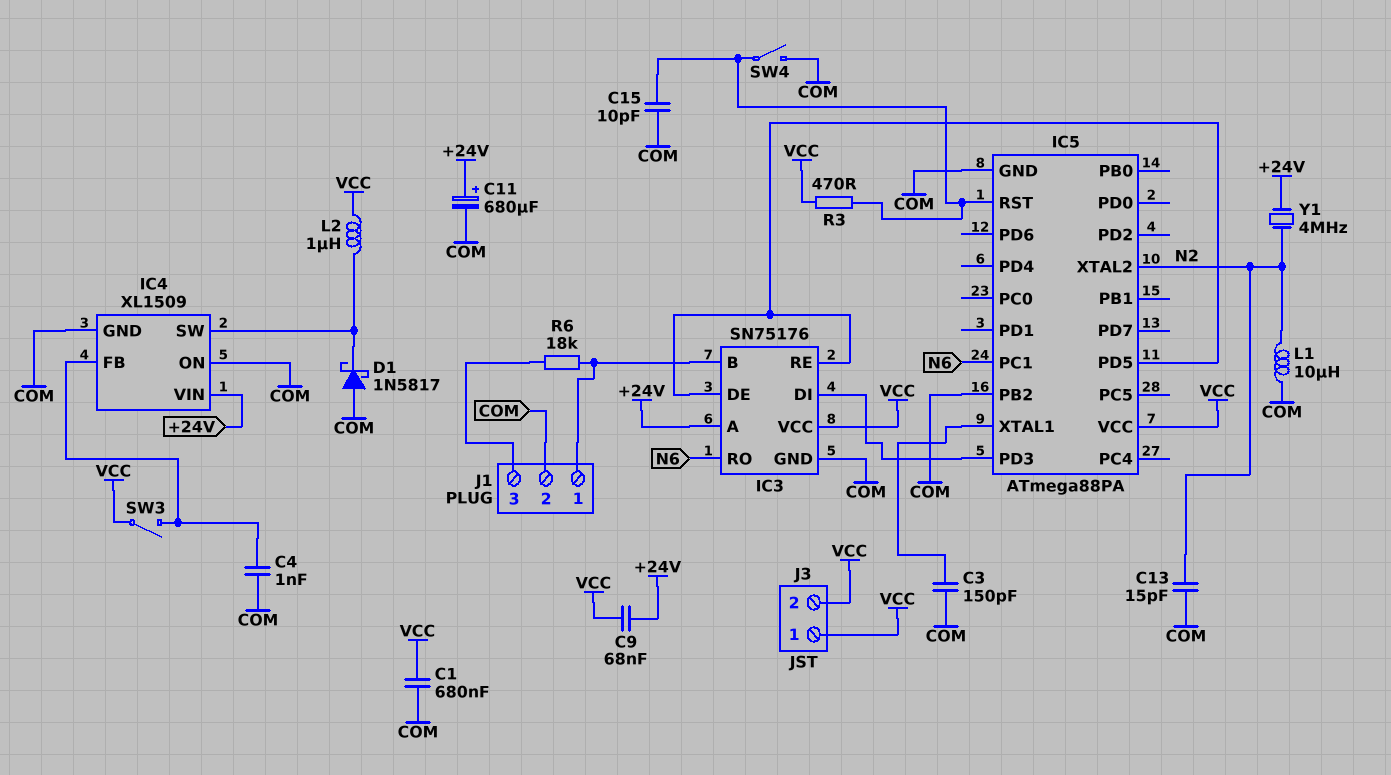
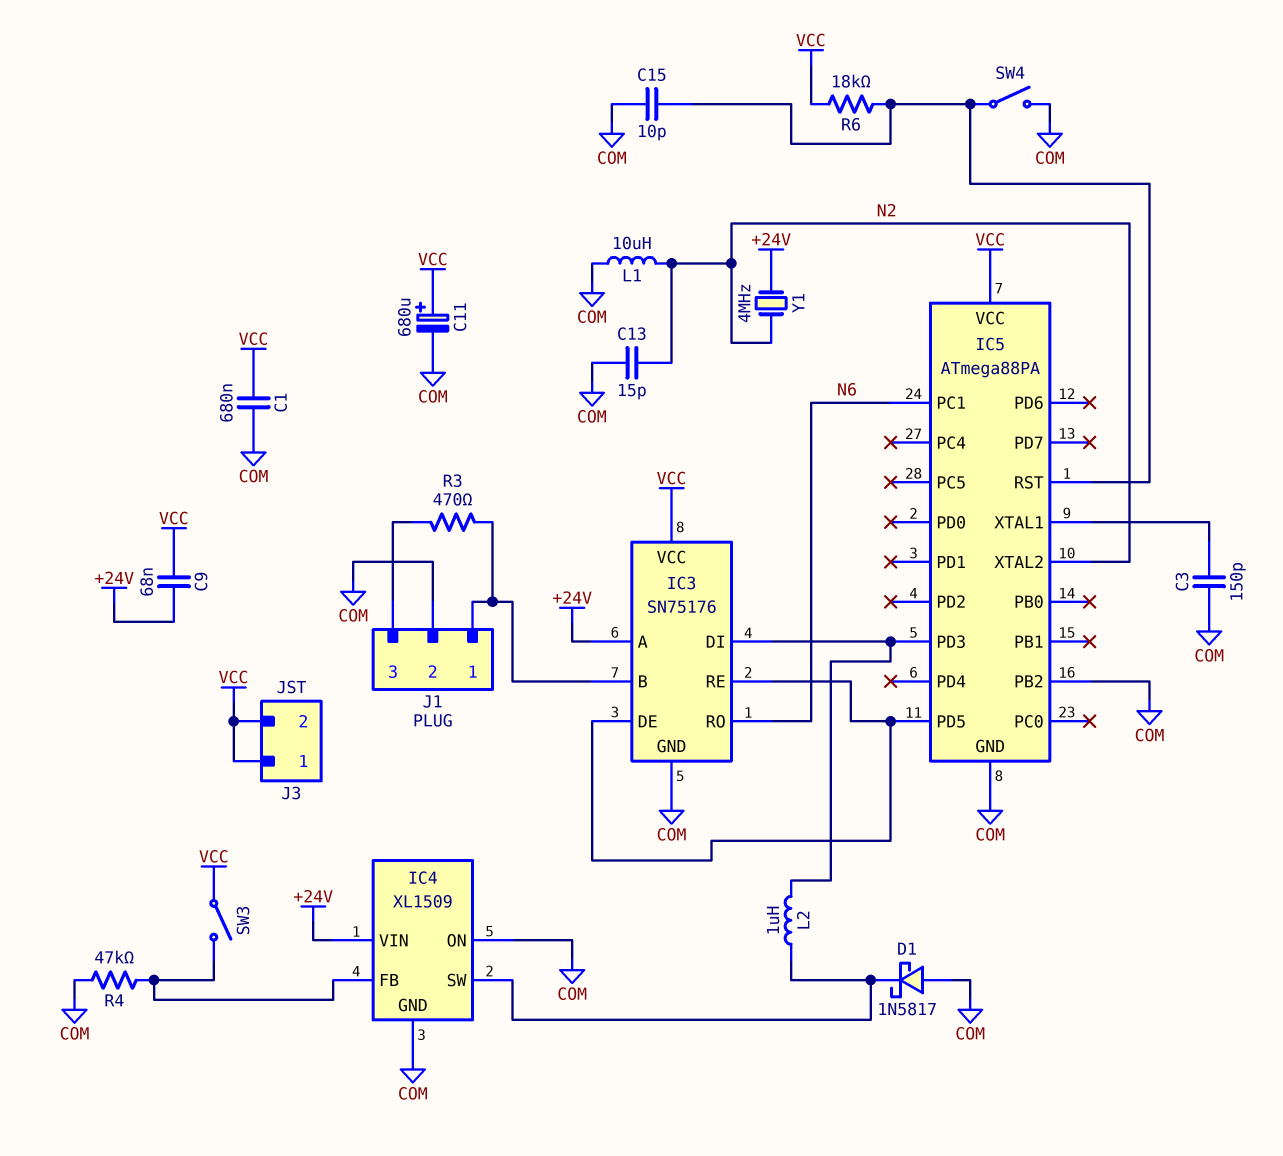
C4: 1nF (COM, IC4/FB) -> none
C11: 680uF (plus +24V, minus COM) -> 680uF (plus VCC, minus COM)
L2: 1uH (IC4/SW, VCC) -> 1uH (IC3/DI, IC4/SW)
R3: 470 (IC5/RST, VCC) -> 470 (IC3/B, J1/3)
R4: none -> 47k (COM, IC4/FB)
R6: 18k (IC3/B, J1/3) -> 18k (IC5/RST, VCC)

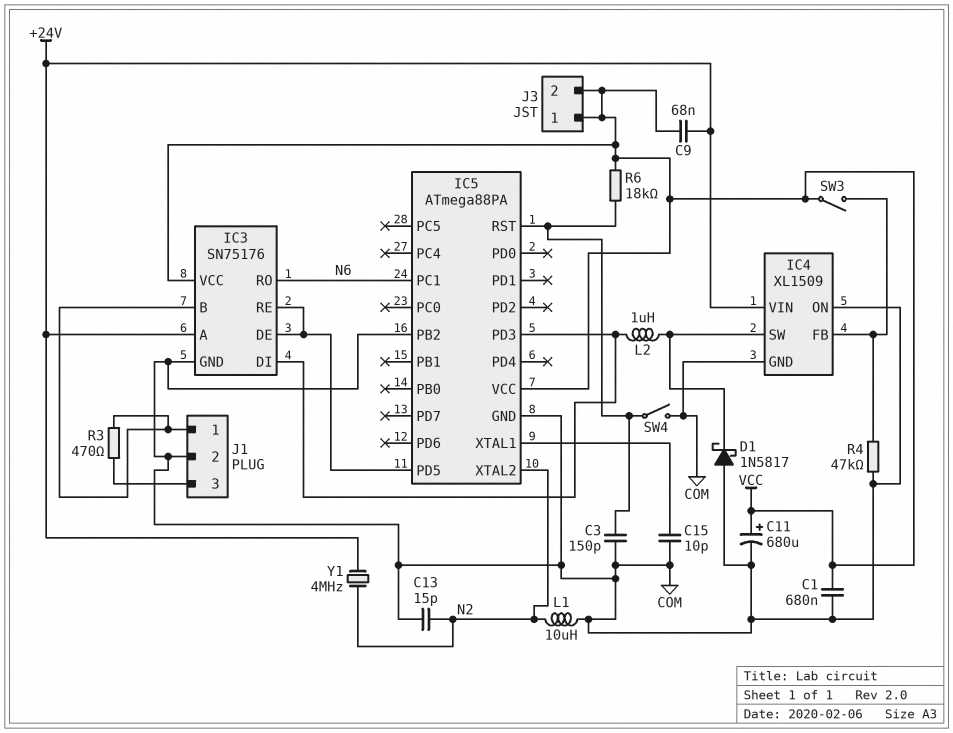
C3: 150pF (COM, IC5/XTAL1) -> 150pF (COM, IC5/RST)
C15: 10pF (COM, IC5/RST) -> 10pF (COM, IC5/XTAL1)

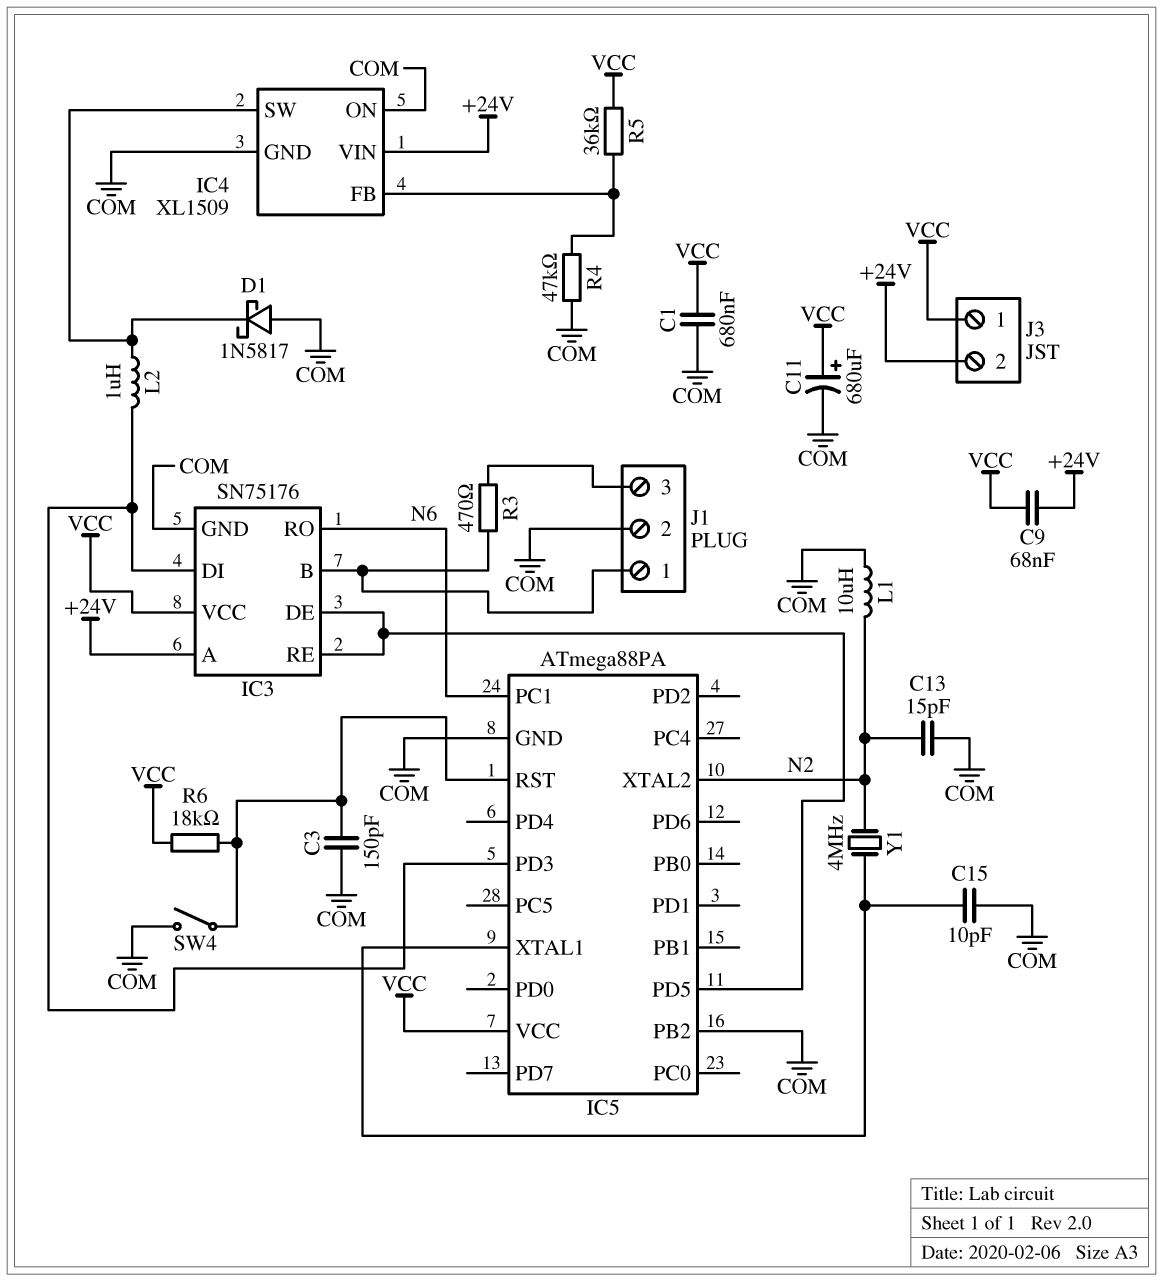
J3 pin 2: VCC -> +24V
R5: none -> 36k (IC4/FB, VCC)
SW3: switch (IC4/FB, VCC) -> none
Y1: 4MHz (+24V, N2) -> 4MHz (IC5/XTAL1, N2)

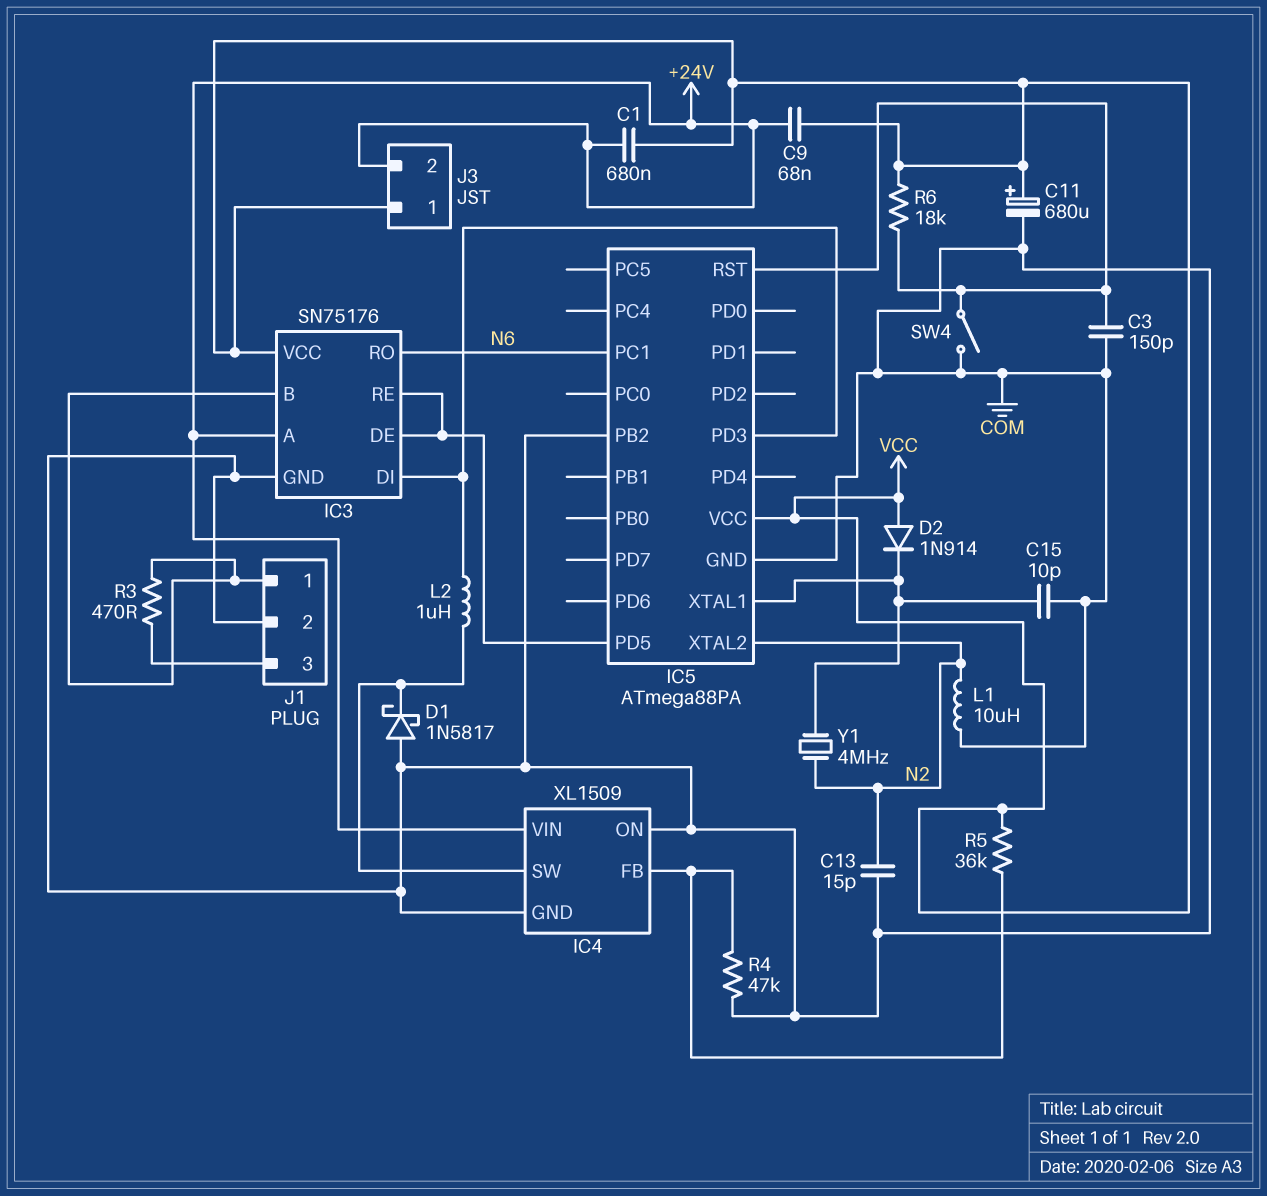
C1: 680nF (COM, VCC) -> 680nF (+24V, VCC)
D2: none -> diode 1N914 (A VCC, K IC5/XTAL1)

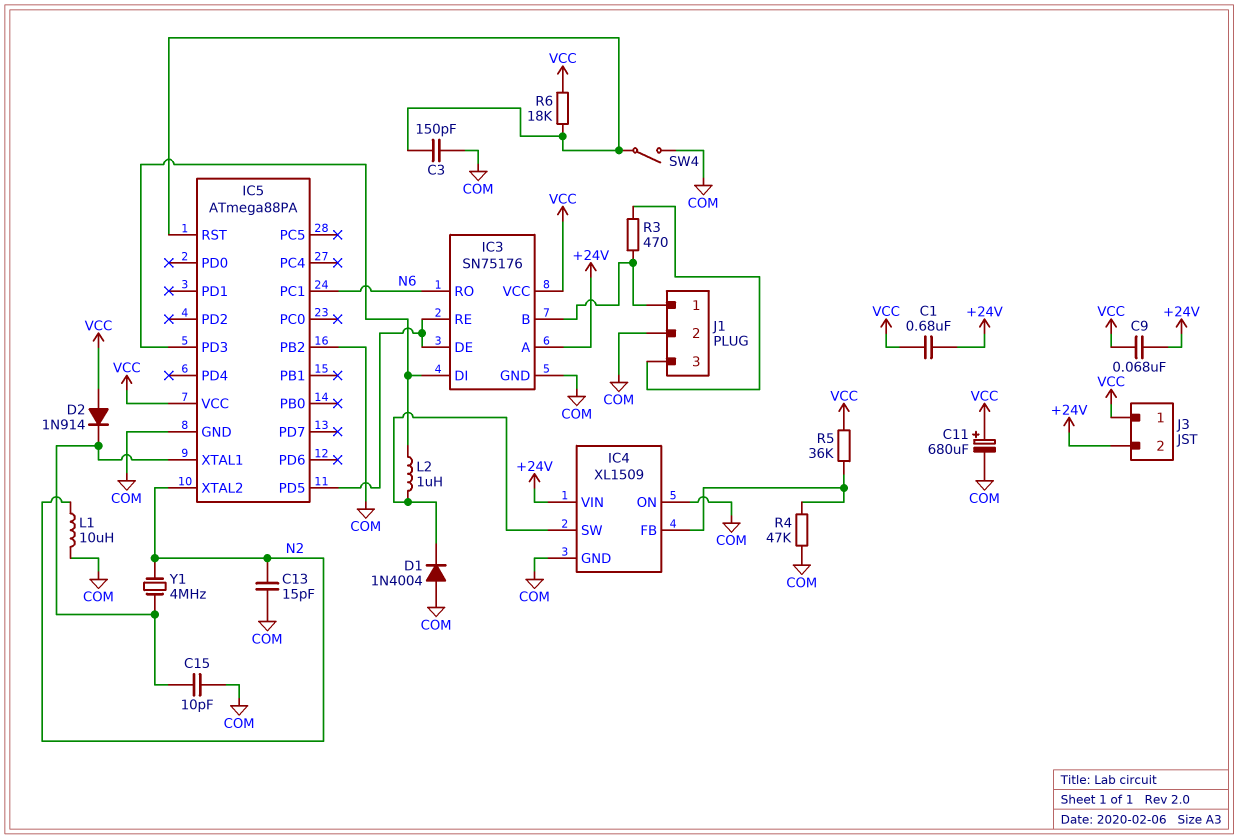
D1: schottky 1N5817 (A COM, K IC4/SW) -> diode 1N4004 (A COM, K IC4/SW)

